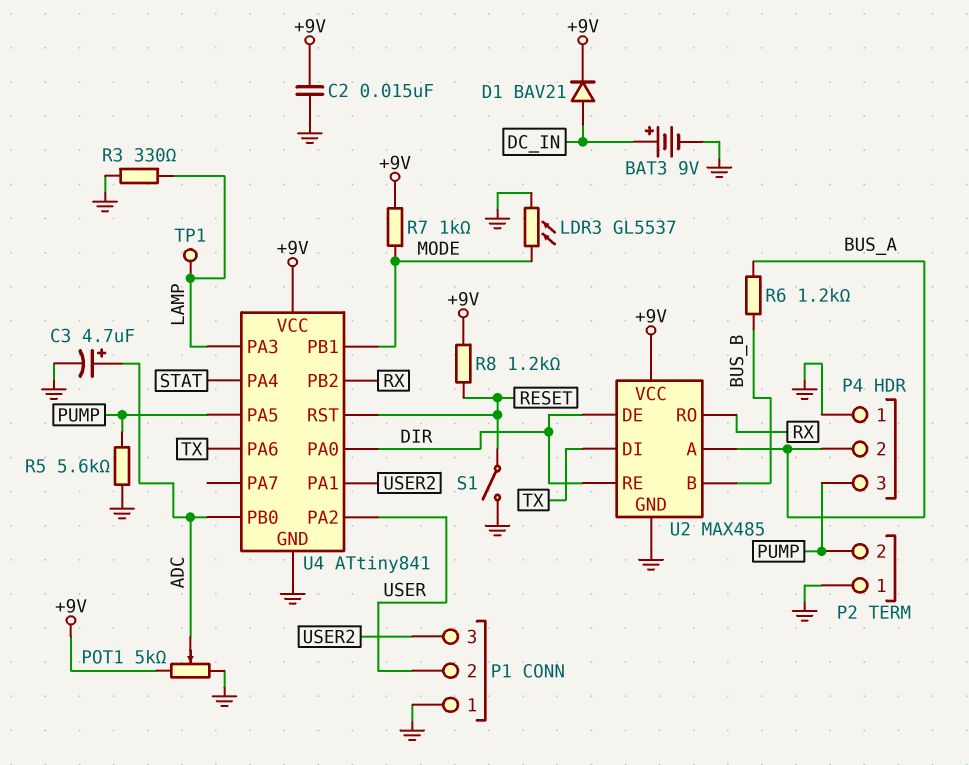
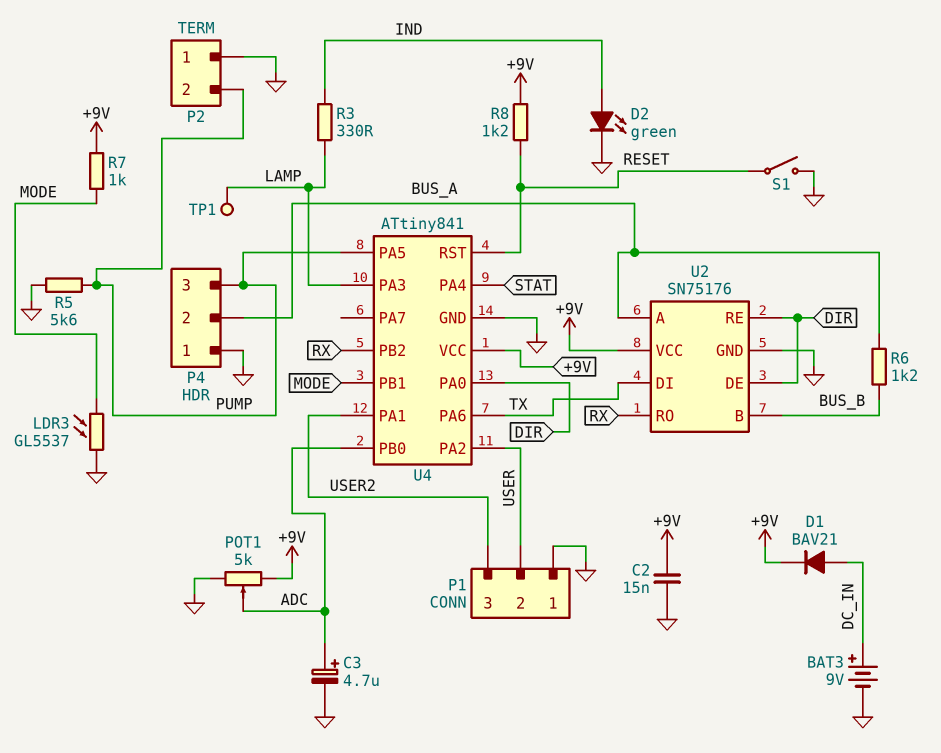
D2: none -> LED green (A IND, K GND)
R3: 330 (GND, LAMP) -> 330 (IND, LAMP)
U2: MAX485 -> SN75176

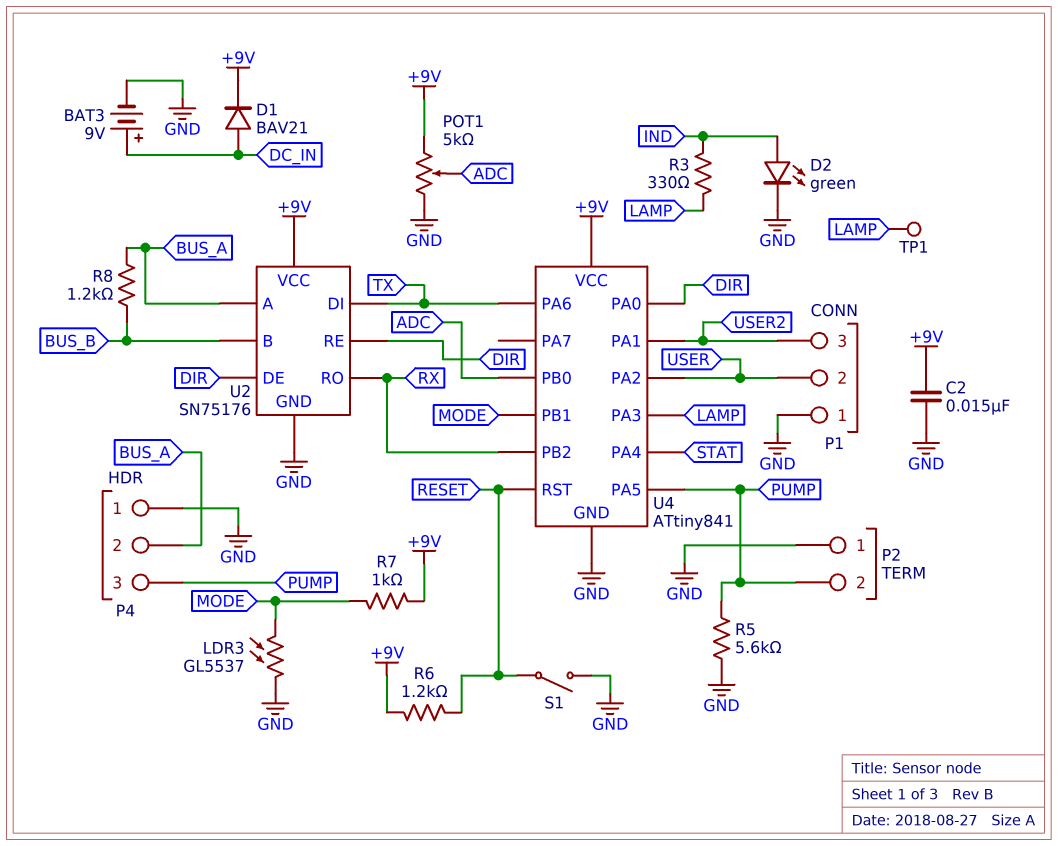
C3: 4.7uF (plus ADC, minus GND) -> none
R6: 1.2k (BUS_A, BUS_B) -> 1.2k (+9V, RESET)
R8: 1.2k (+9V, RESET) -> 1.2k (BUS_A, BUS_B)

